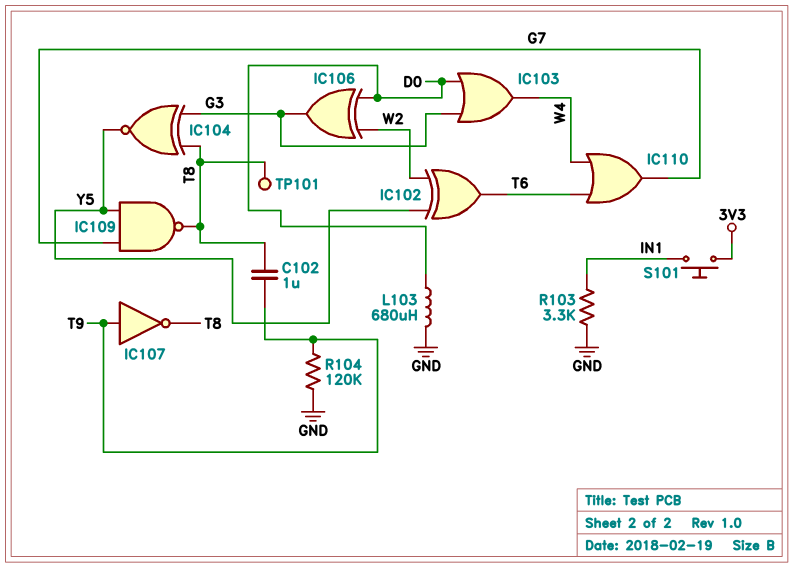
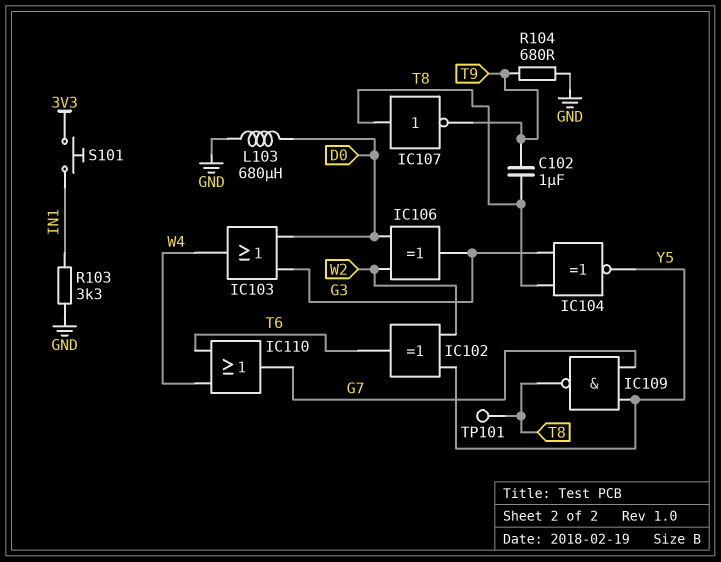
IC107: NOT (in T9, out T8) -> NOT (in T8, out T9)
R104: 120k (GND, T9) -> 680 (GND, T9)

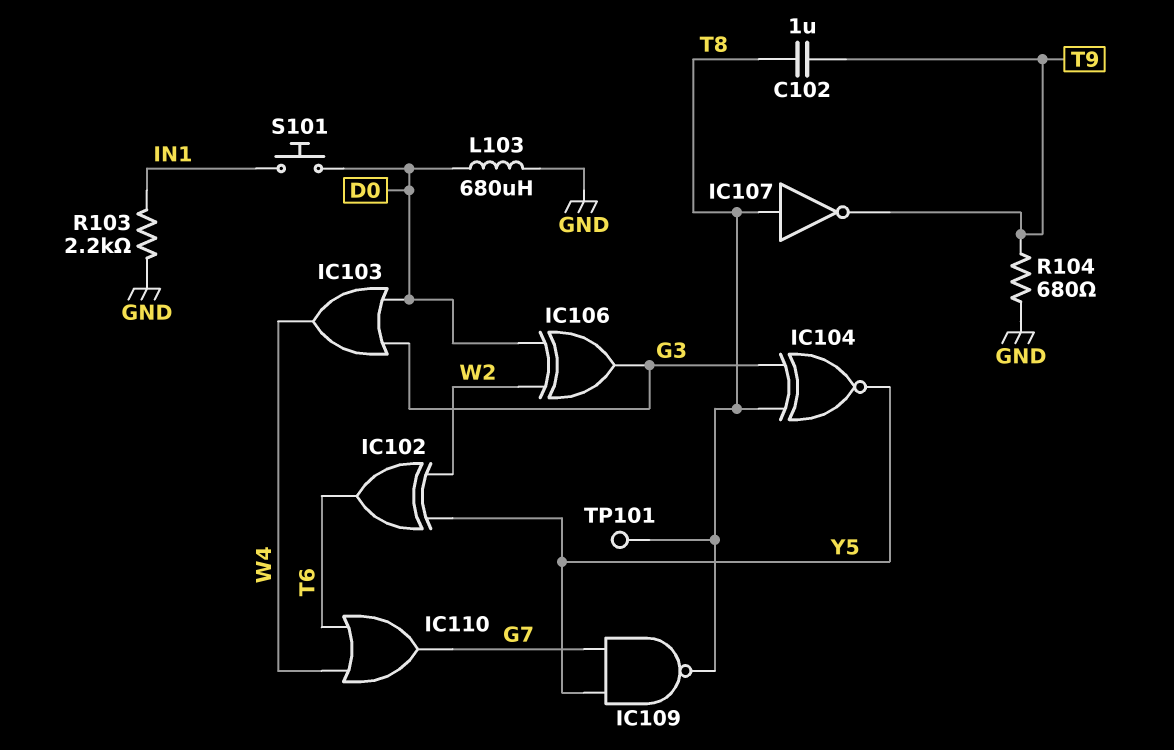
R103: 3.3k (GND, IN1) -> 2.2k (GND, IN1)
S101: button (3V3, IN1) -> button (D0, IN1)

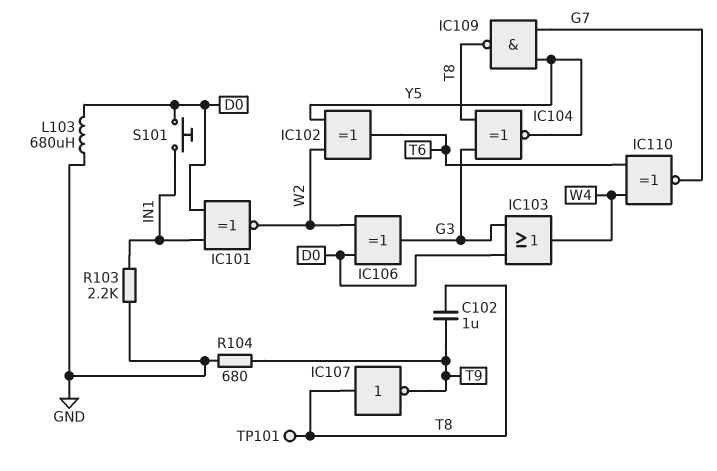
IC101: none -> XNOR (in D0, in IN1, out W2)
IC110: OR (in T6, in W4, out G7) -> XNOR (in T6, in W4, out G7)

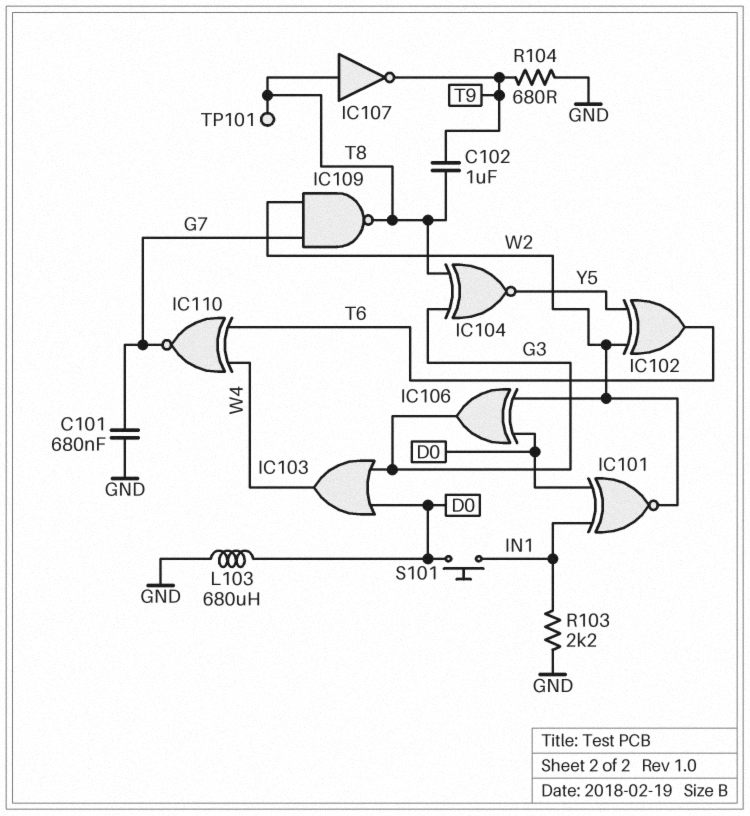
C101: none -> 680nF (G7, GND)
IC109: NAND (in G7, in Y5, out T8) -> NAND (in G7, in W2, out T8)

